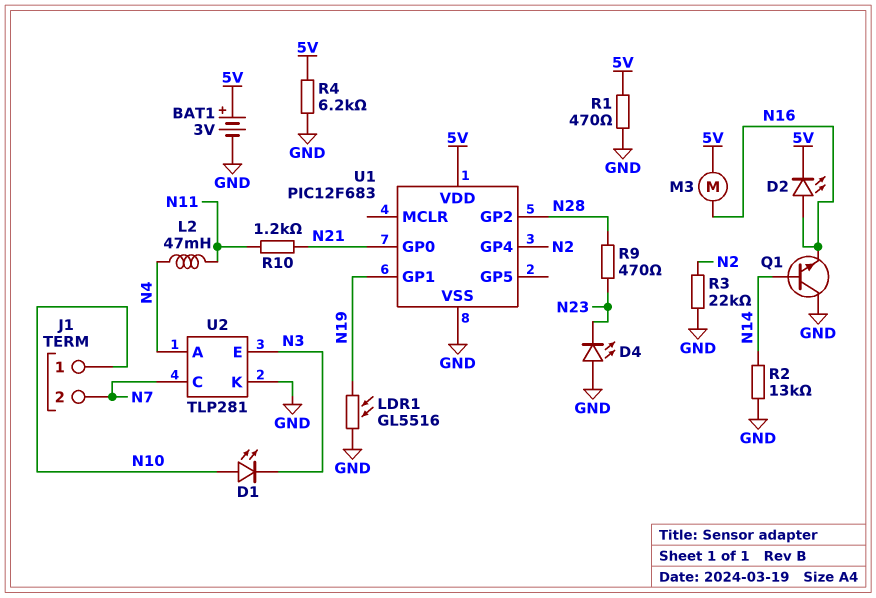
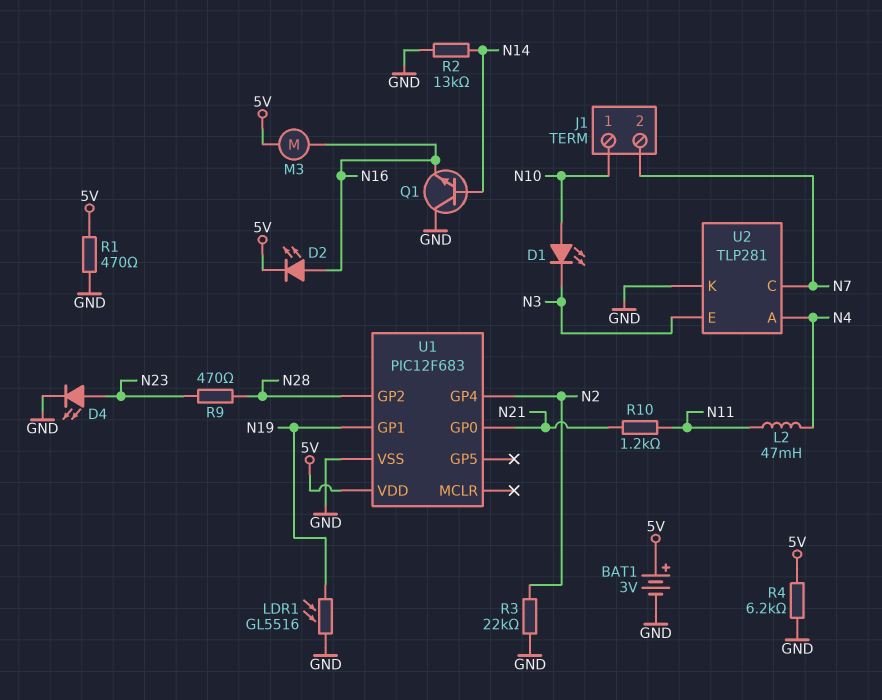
D4: LED (A GND, K N23) -> LED (A N23, K GND)

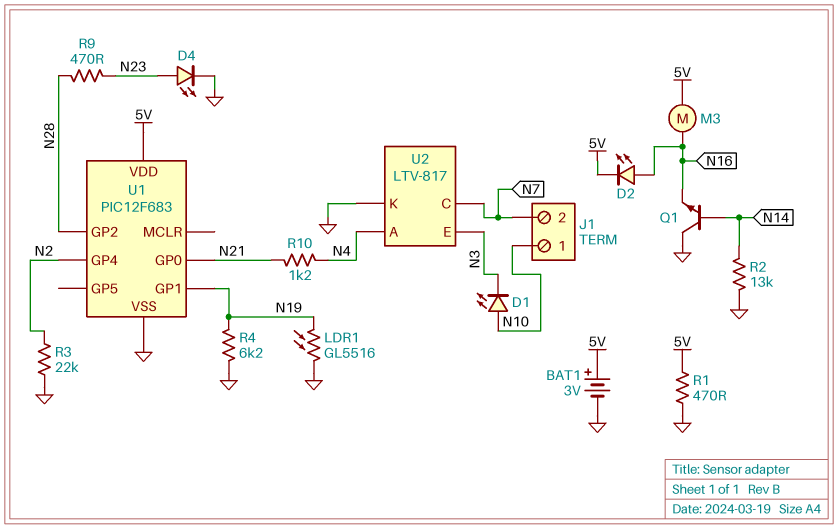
L2: 47mH (N4, N11) -> none
R4: 6.2k (5V, GND) -> 6.2k (GND, N19)
R10: 1.2k (N11, N21) -> 1.2k (N4, N21)
U2: TLP281 -> LTV-817

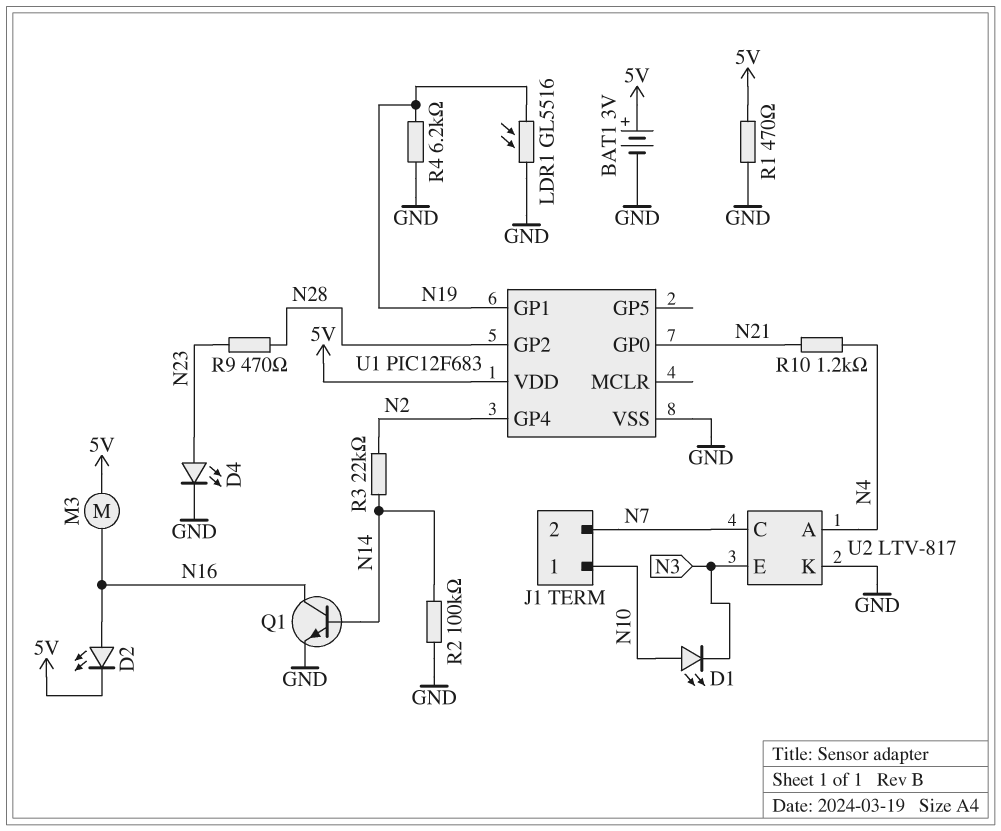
Q1: NPN (B N14, C GND, E N16) -> NPN (B N14, C N16, E GND)
R2: 13k (GND, N14) -> 100k (GND, N14)
R3: 22k (GND, N2) -> 22k (N2, N14)

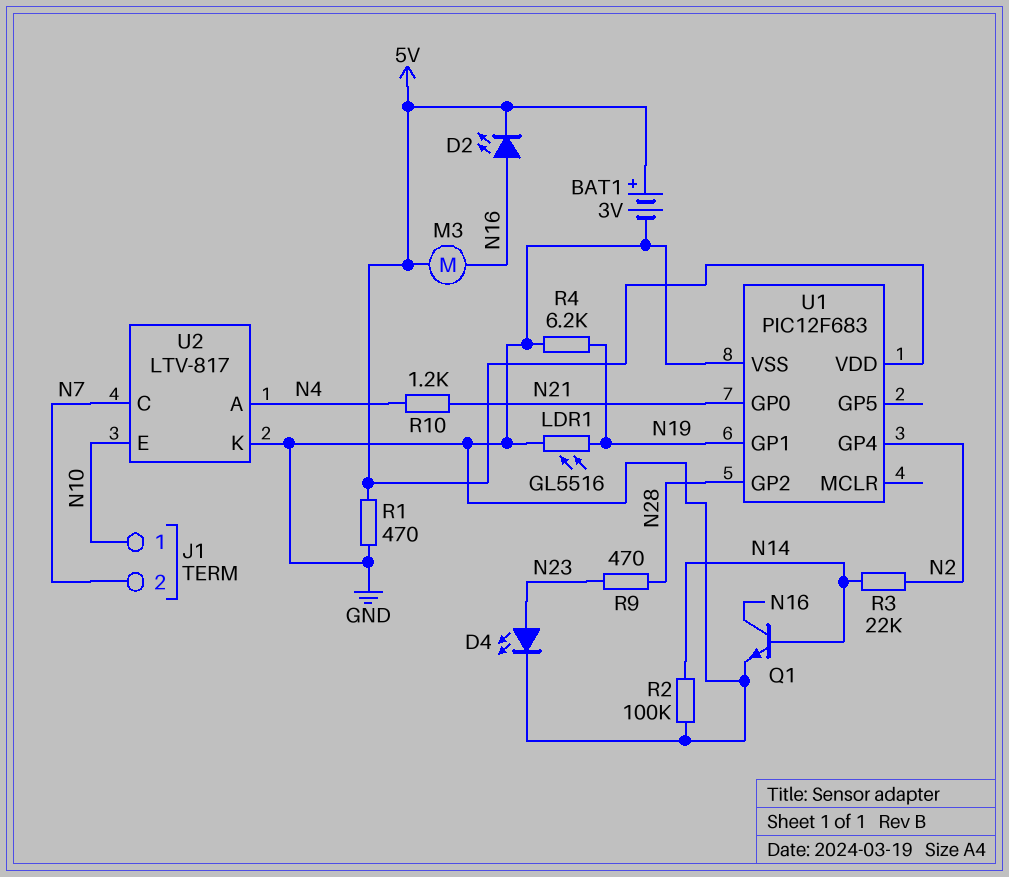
D1: LED (A N10, K N3) -> none
U2 pin E: N3 -> N10

